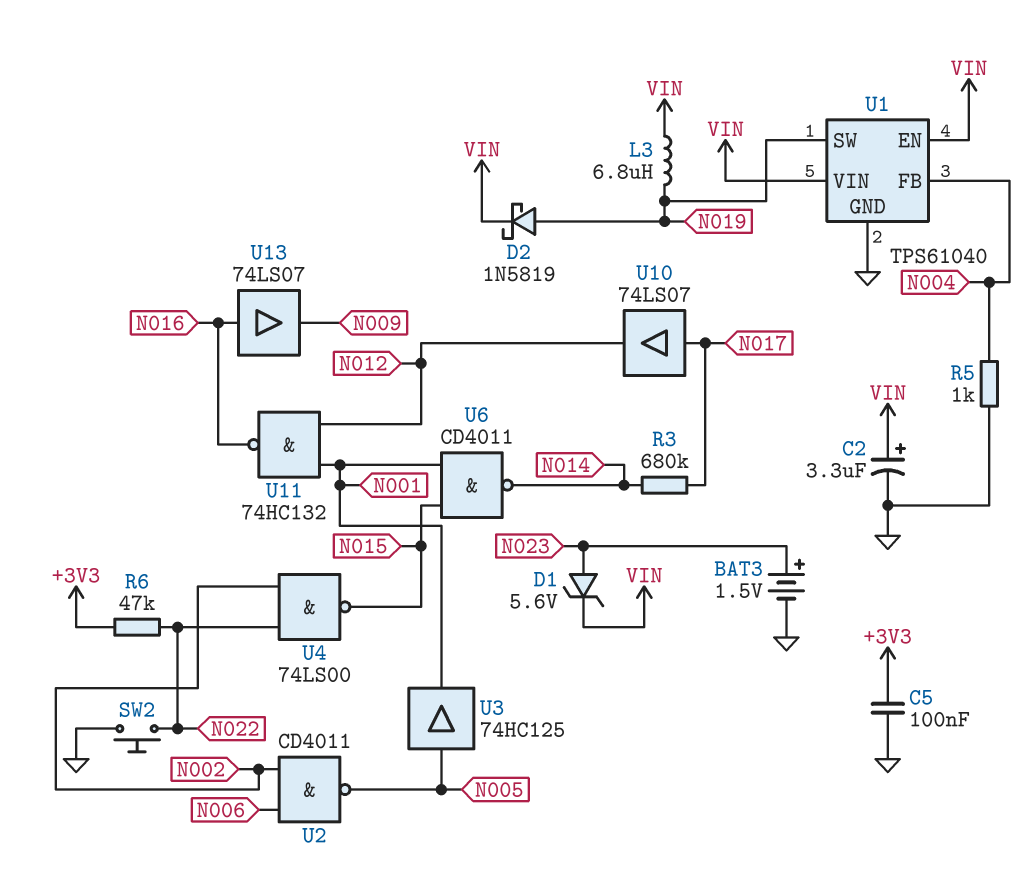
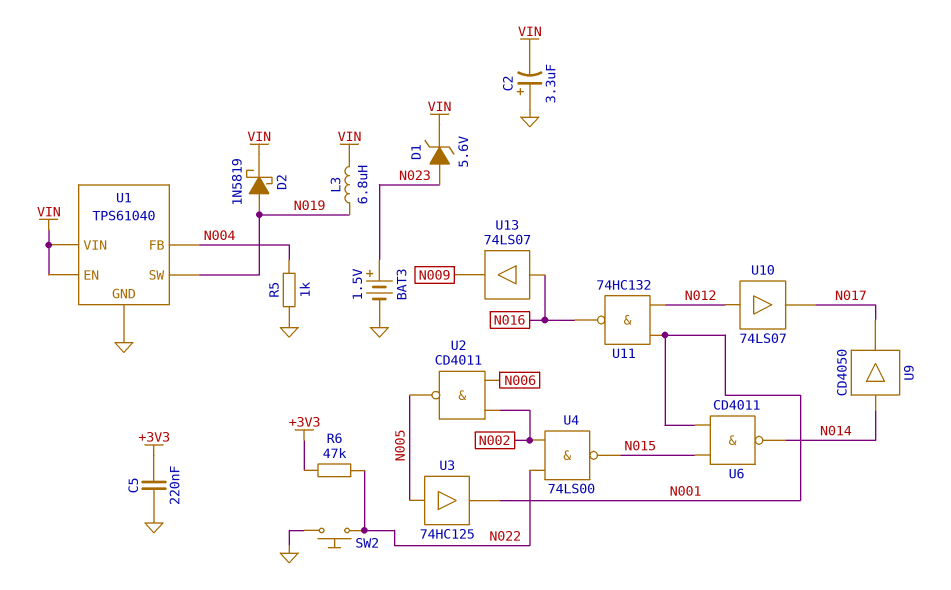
C2: 3.3uF (plus VIN, minus GND) -> 3.3uF (plus GND, minus VIN)
C5: 100nF (+3V3, GND) -> 220nF (+3V3, GND)
R3: 680k (N014, N017) -> none
U9: none -> buffer CD4050 (in N014, out N017)
U10: buffer 74LS07 (in N017, out N012) -> buffer 74LS07 (in N012, out N017)

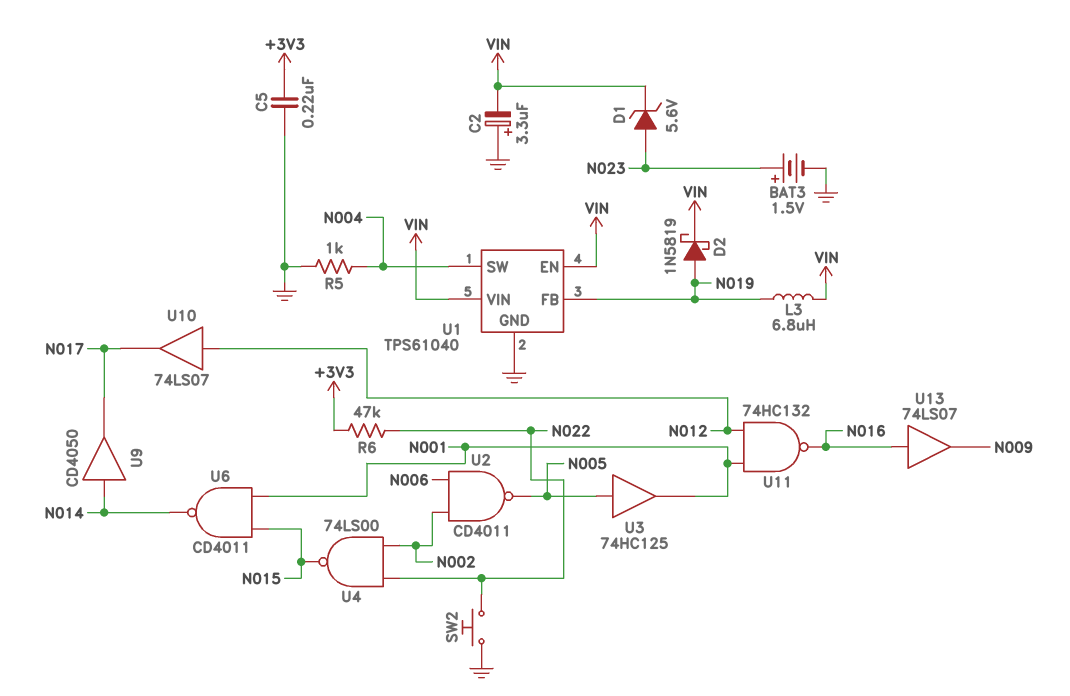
U1 pin FB: N004 -> N019
U1 pin SW: N019 -> N004

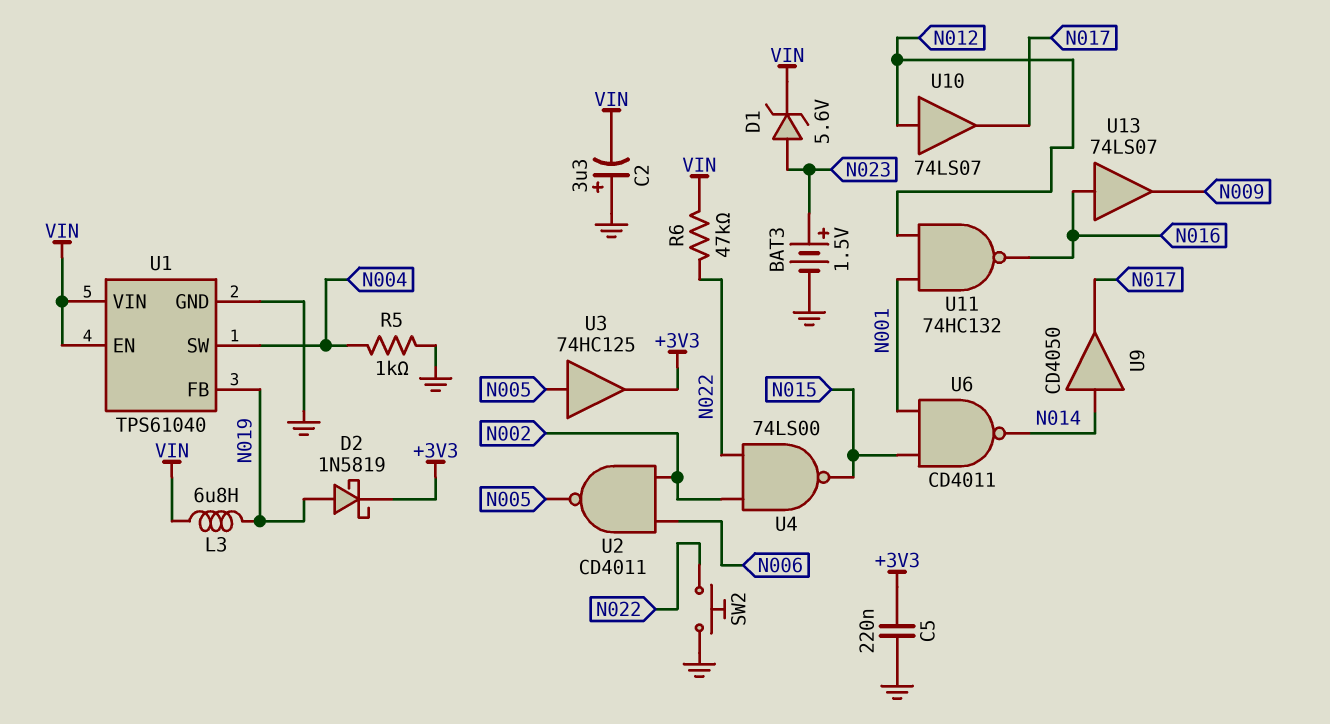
D2: schottky 1N5819 (A N019, K VIN) -> schottky 1N5819 (A N019, K +3V3)
R6: 47k (+3V3, N022) -> 47k (N022, VIN)
U3: buffer 74HC125 (in N005, out N001) -> buffer 74HC125 (in N005, out +3V3)

